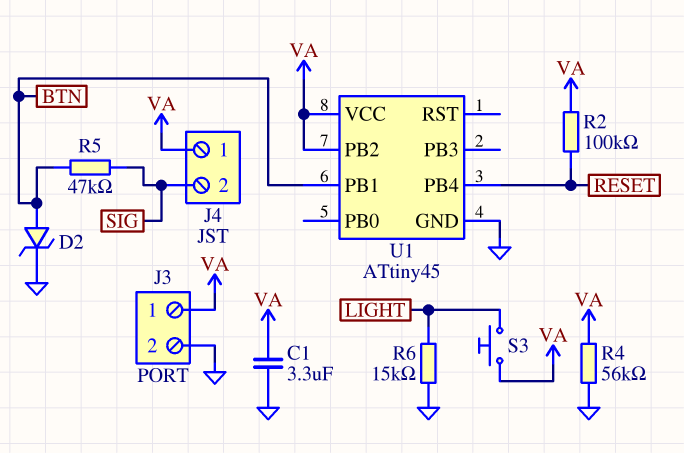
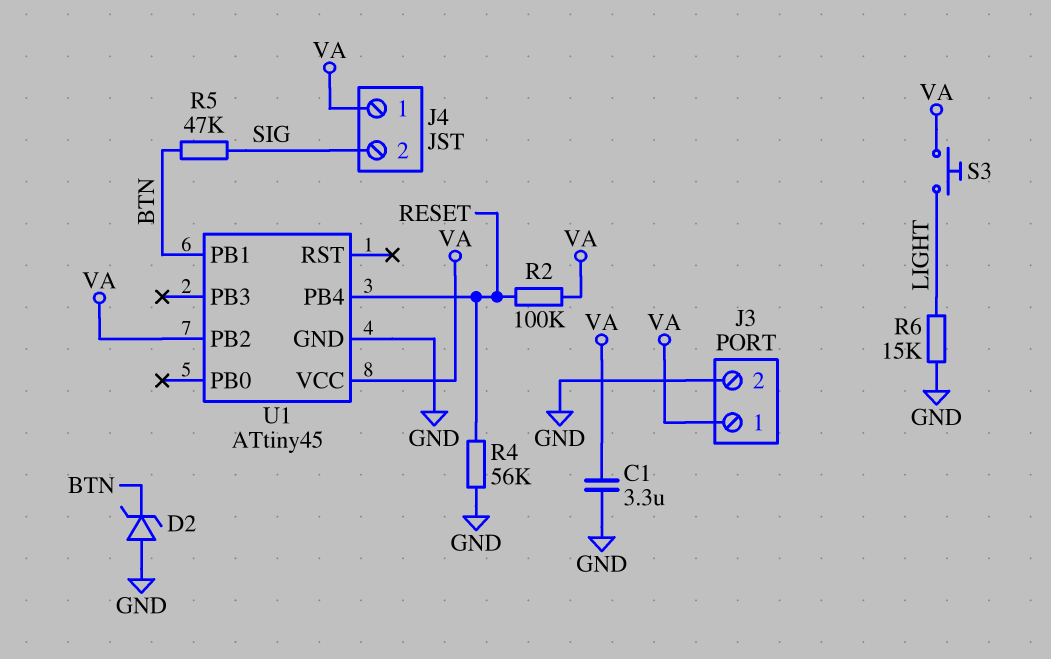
D2: zener (A BTN, K GND) -> zener (A GND, K BTN)
R4: 56k (GND, VA) -> 56k (GND, RESET)

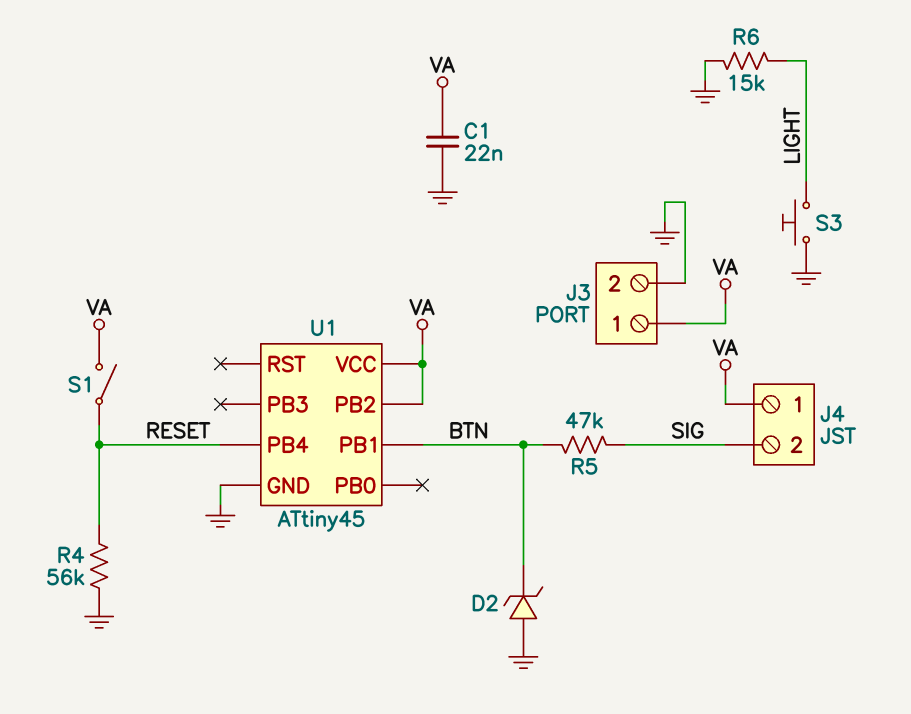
C1: 3.3uF (GND, VA) -> 22nF (GND, VA)
R2: 100k (RESET, VA) -> none
S1: none -> switch (RESET, VA)
S3: button (LIGHT, VA) -> button (GND, LIGHT)

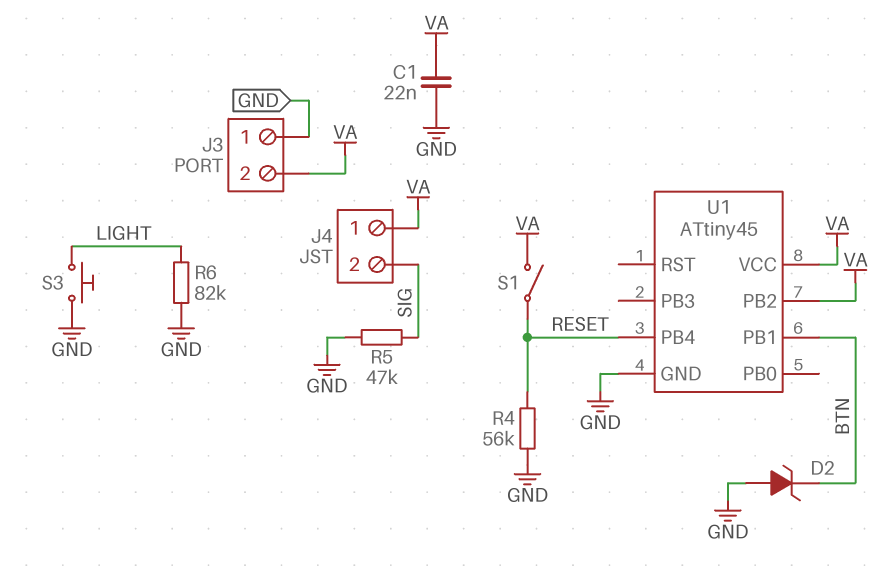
J3 pin 1: VA -> GND
J3 pin 2: GND -> VA
R5: 47k (BTN, SIG) -> 47k (GND, SIG)
R6: 15k (GND, LIGHT) -> 82k (GND, LIGHT)

